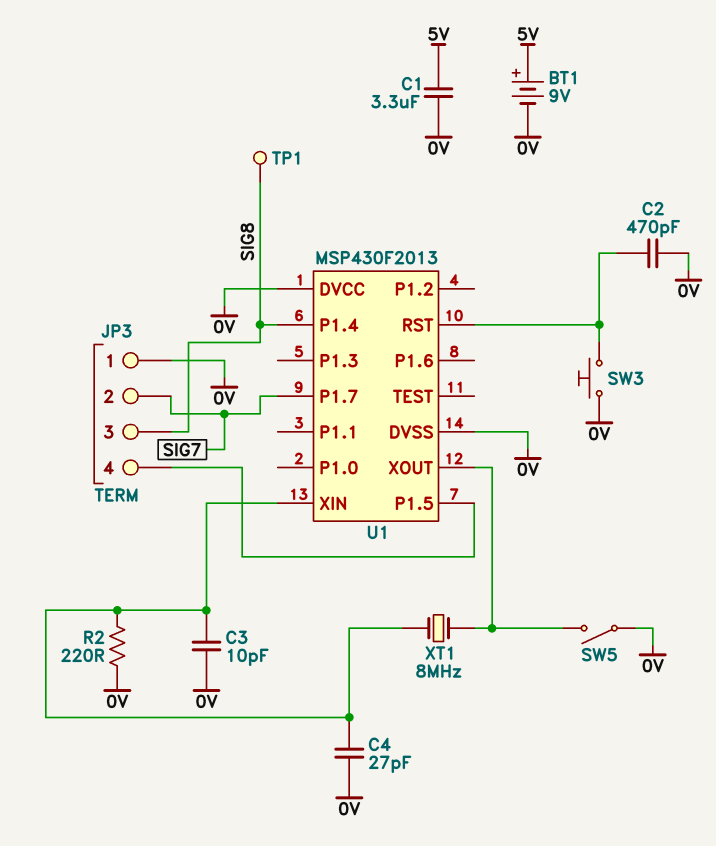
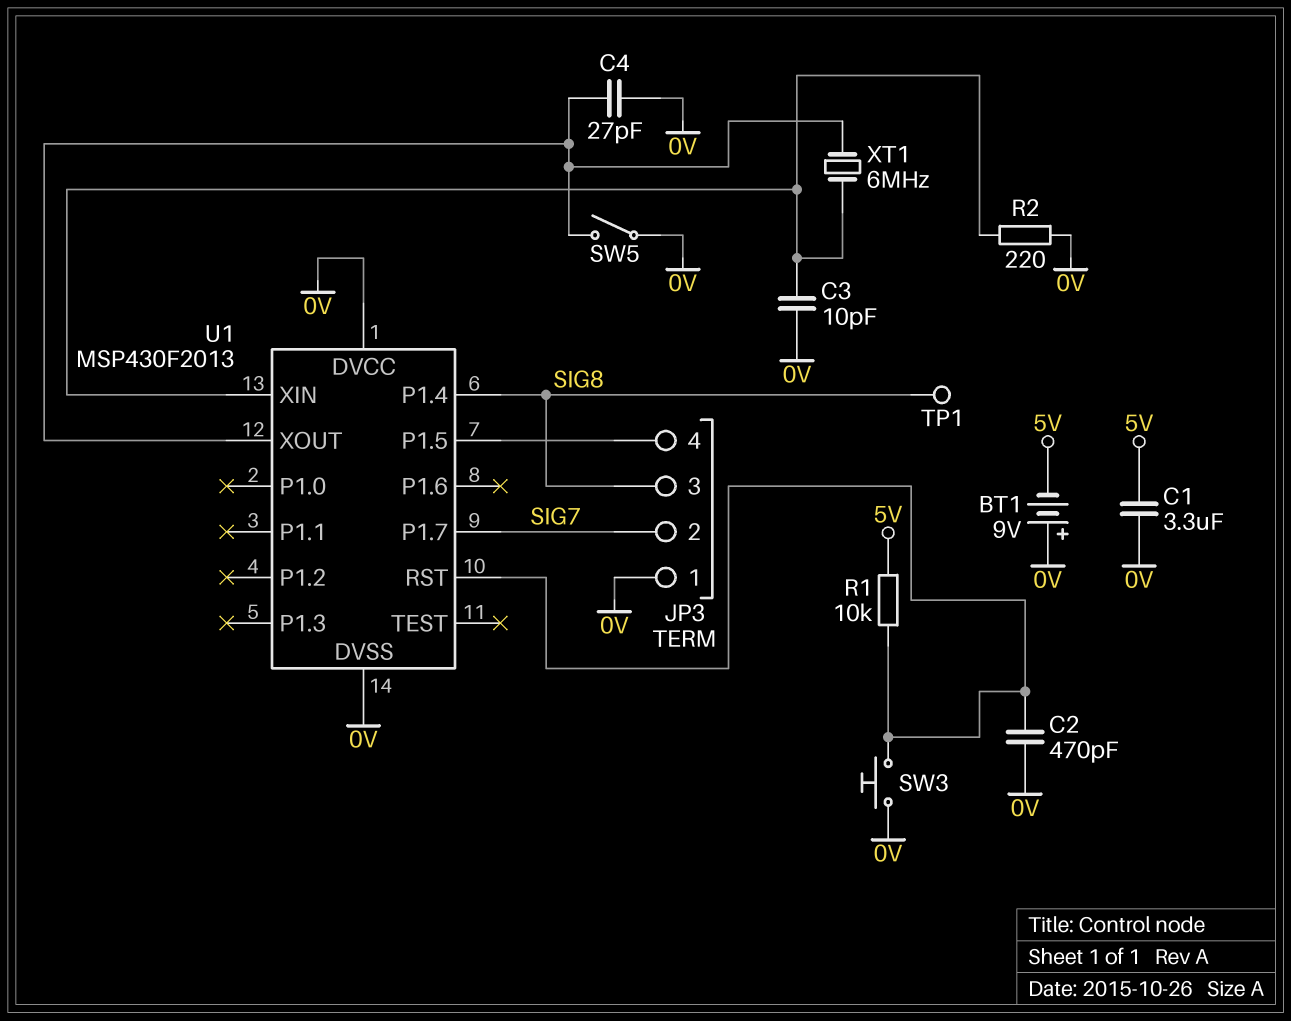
BT1: 9V (plus 5V, minus 0V) -> 9V (plus 0V, minus 5V)
C4: 27pF (0V, U1/XIN) -> 27pF (0V, U1/XOUT)
R1: none -> 10k (5V, U1/RST)
XT1: 8MHz (U1/XIN, U1/XOUT) -> 6MHz (U1/XIN, U1/XOUT)

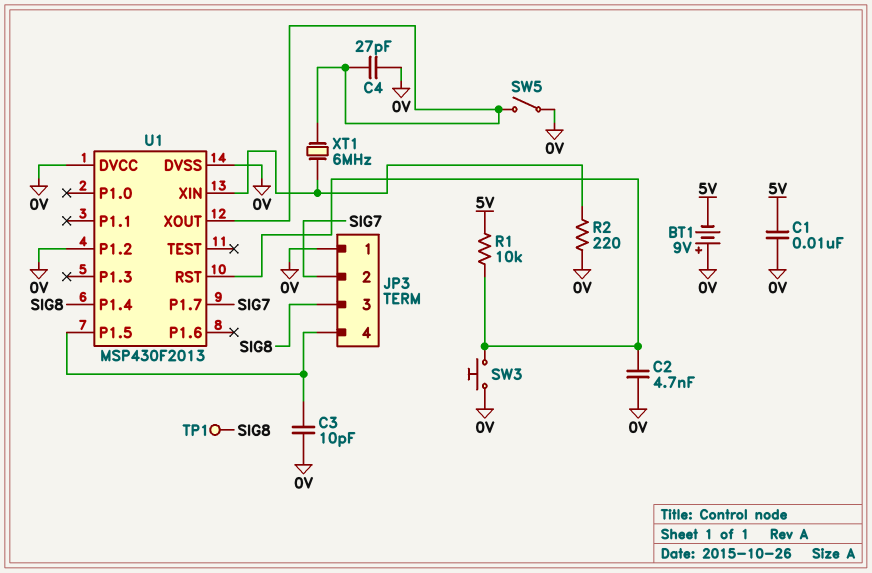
C1: 3.3uF (0V, 5V) -> 10nF (0V, 5V)
C2: 470pF (0V, U1/RST) -> 4.7nF (0V, U1/RST)
C3: 10pF (0V, U1/XIN) -> 10pF (0V, JP3/4)
U1 pin P1.2: none -> 0V

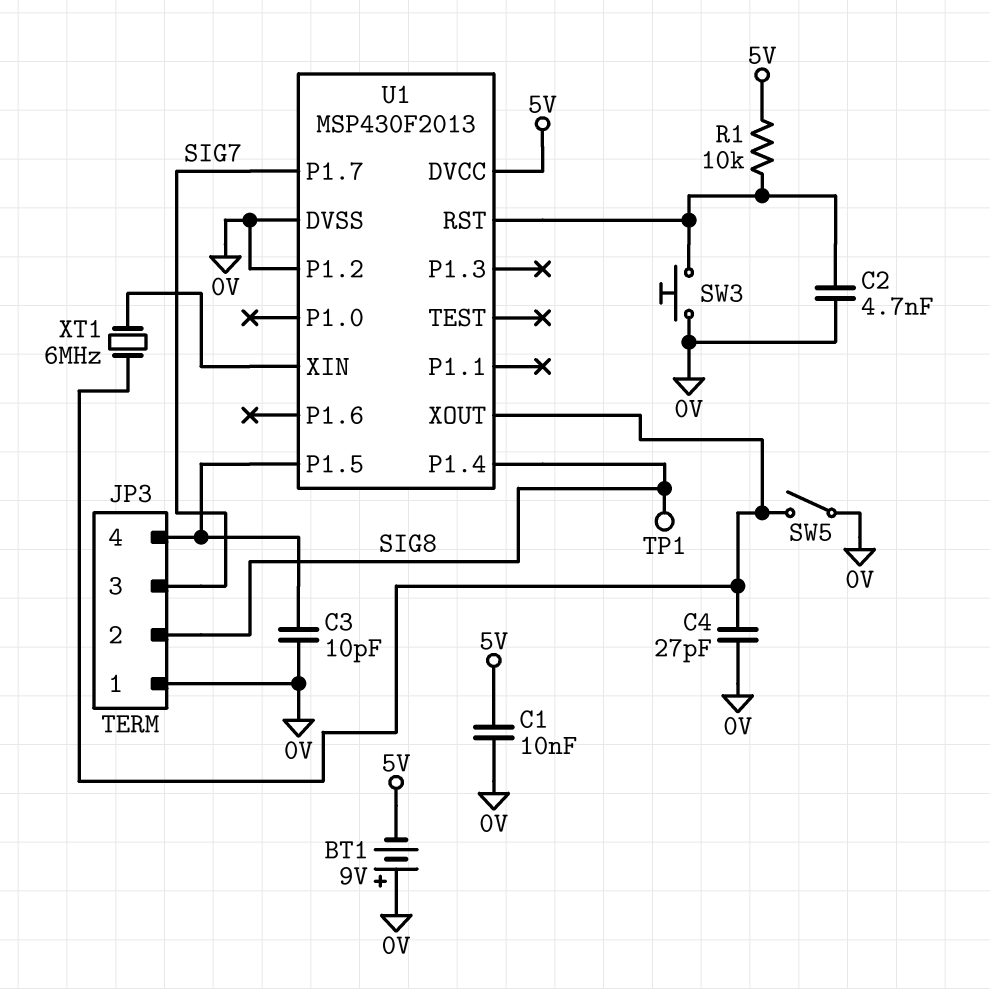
JP3 pin 2: SIG7 -> SIG8
JP3 pin 3: SIG8 -> SIG7
R2: 220 (0V, U1/XIN) -> none
U1 pin DVCC: 0V -> 5V

